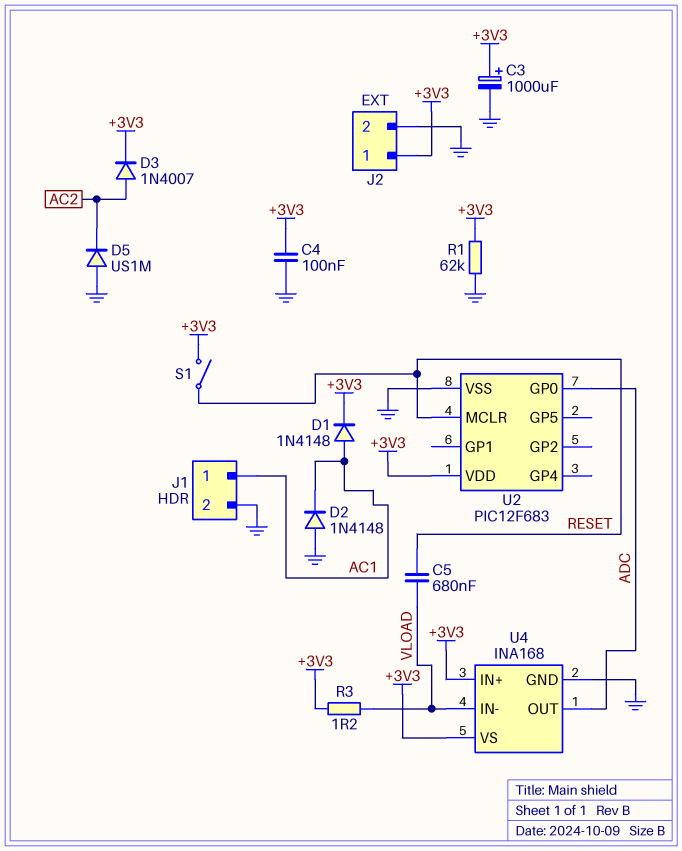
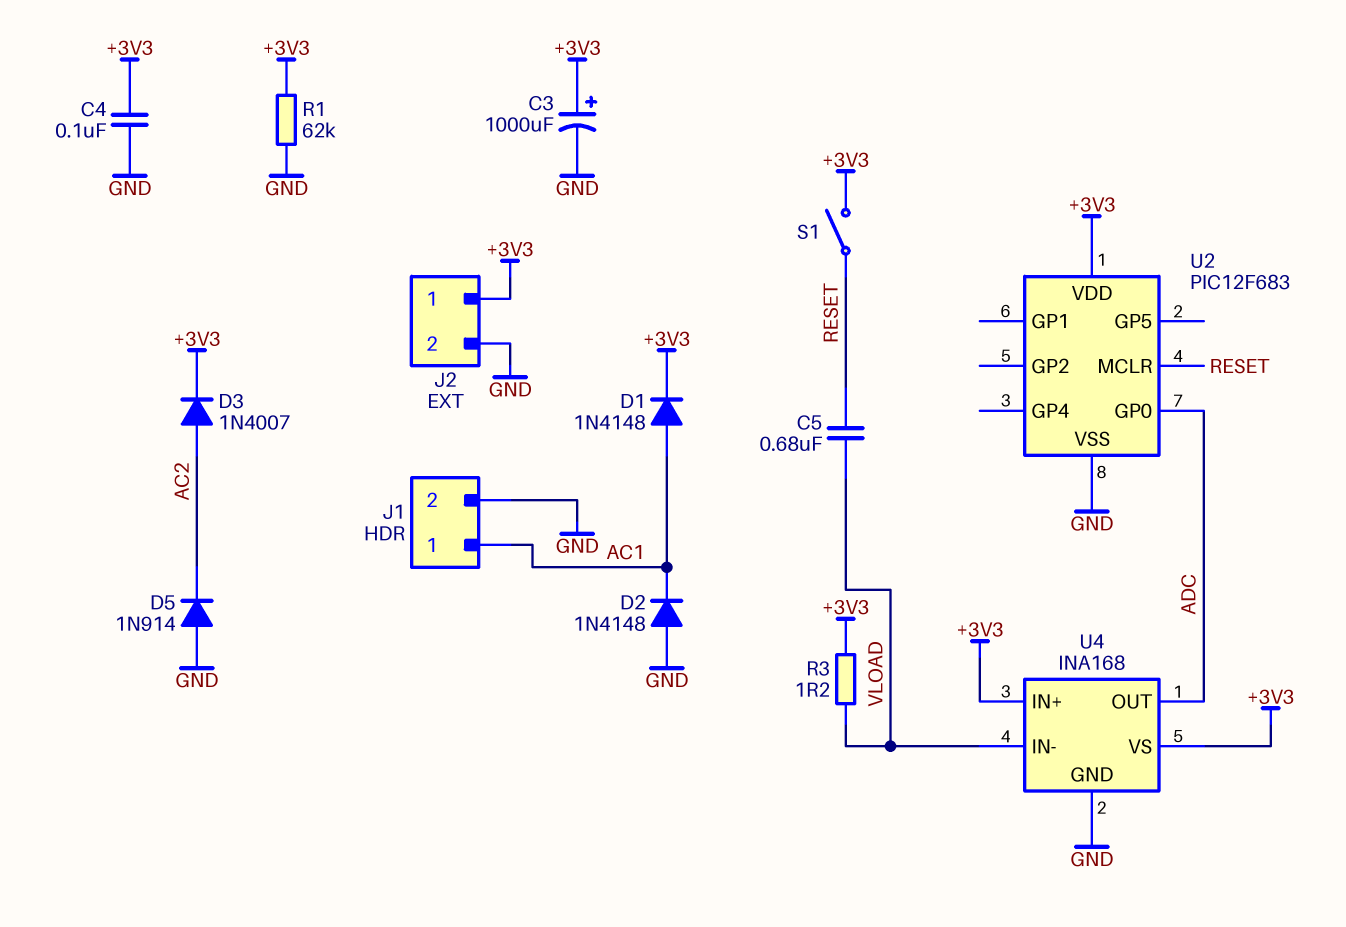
D5: diode US1M (A GND, K AC2) -> diode 1N914 (A GND, K AC2)

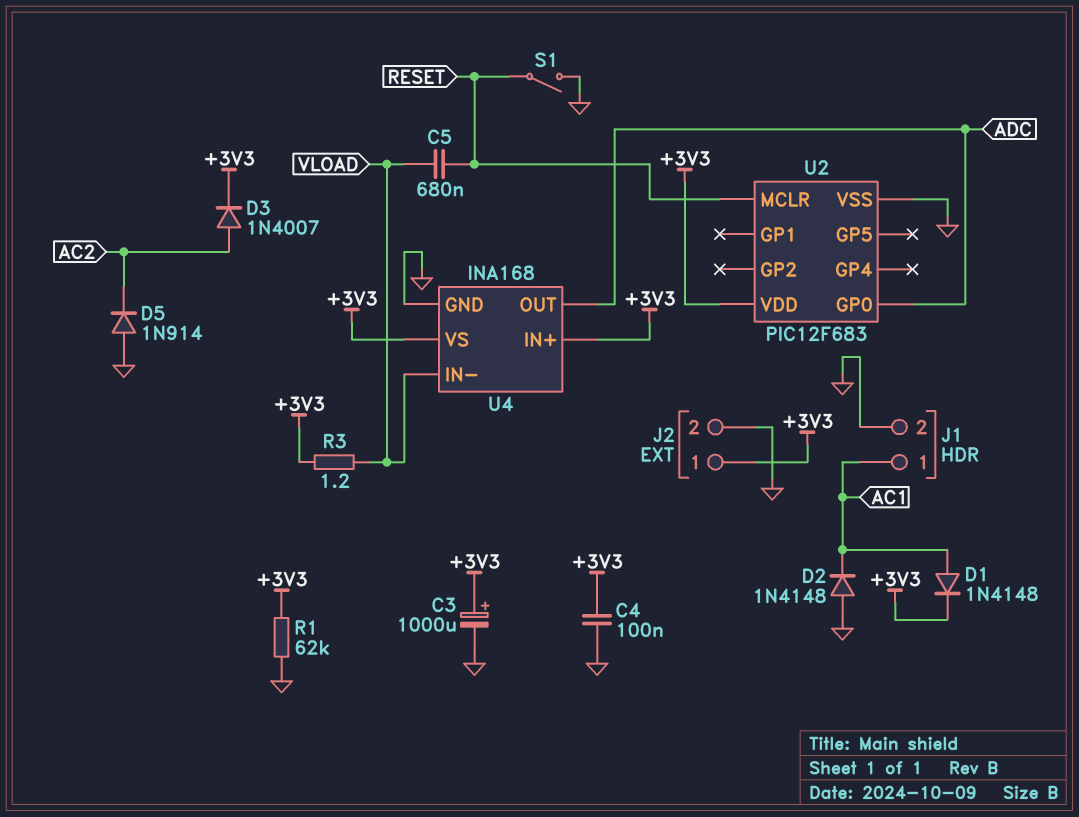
S1: switch (+3V3, RESET) -> switch (GND, RESET)

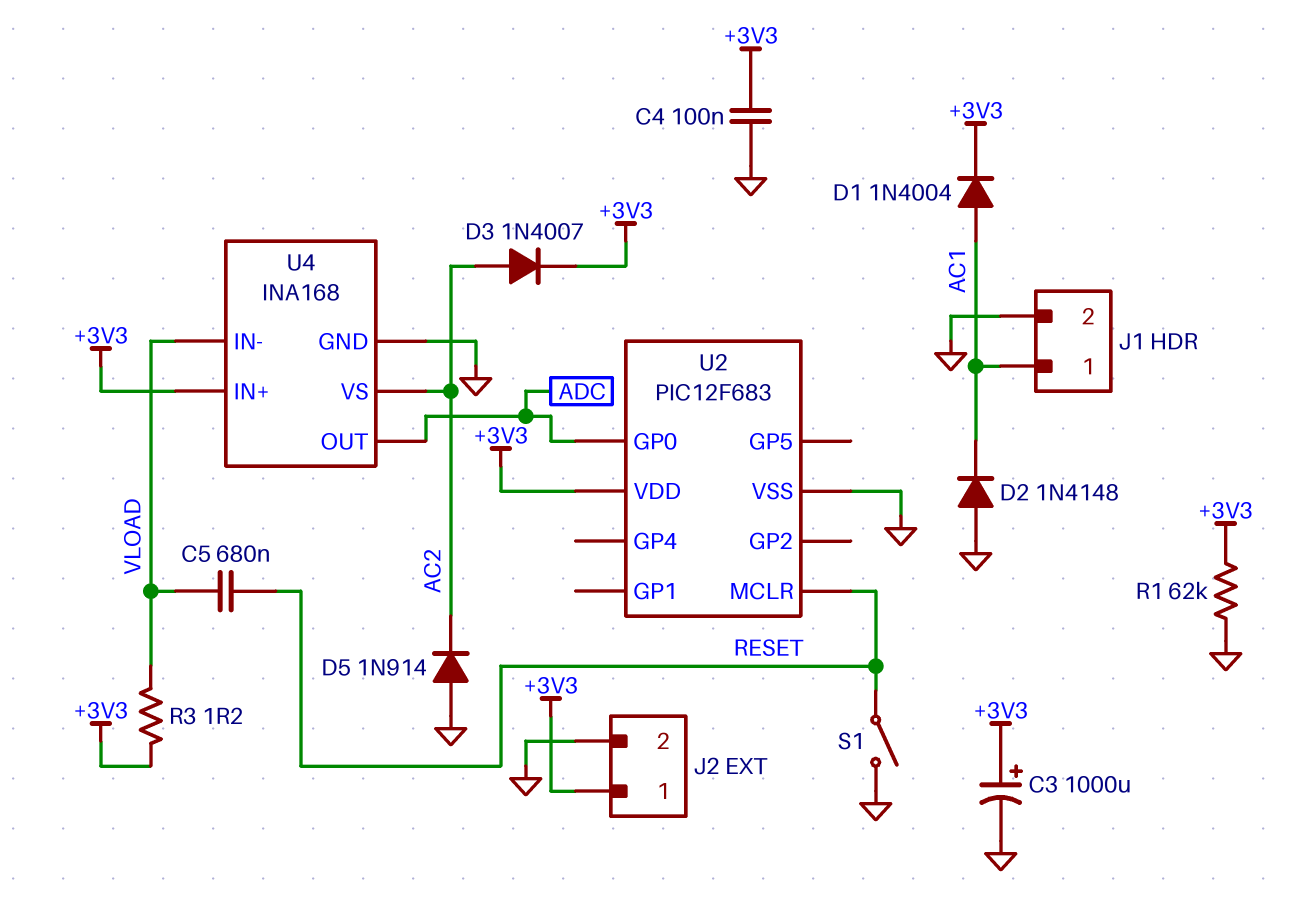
D1: diode 1N4148 (A AC1, K +3V3) -> diode 1N4004 (A AC1, K +3V3)
U4 pin VS: +3V3 -> AC2

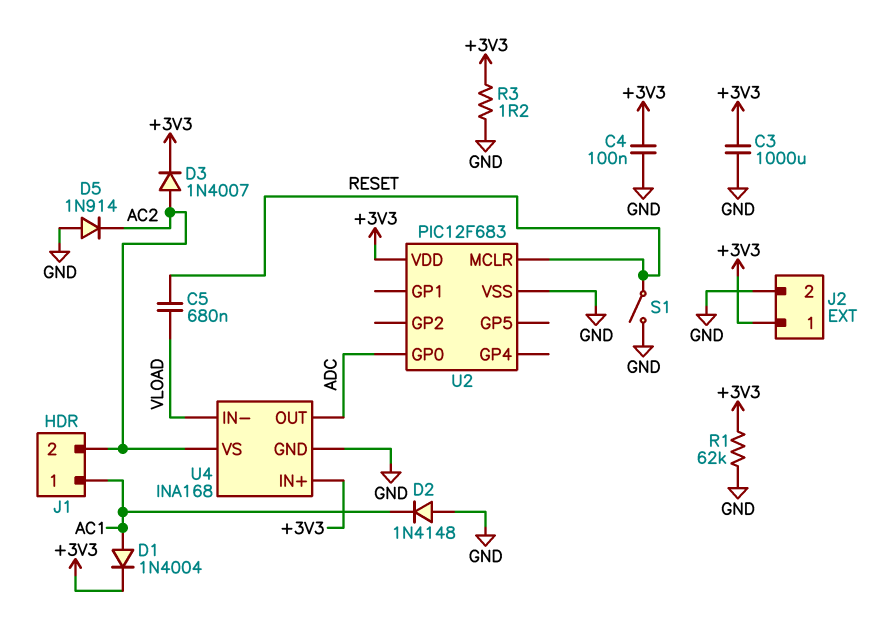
C3: 1000uF (plus +3V3, minus GND) -> 1000uF (+3V3, GND)
J1 pin 2: GND -> AC2
R3: 1.2 (+3V3, VLOAD) -> 1.2 (+3V3, GND)

